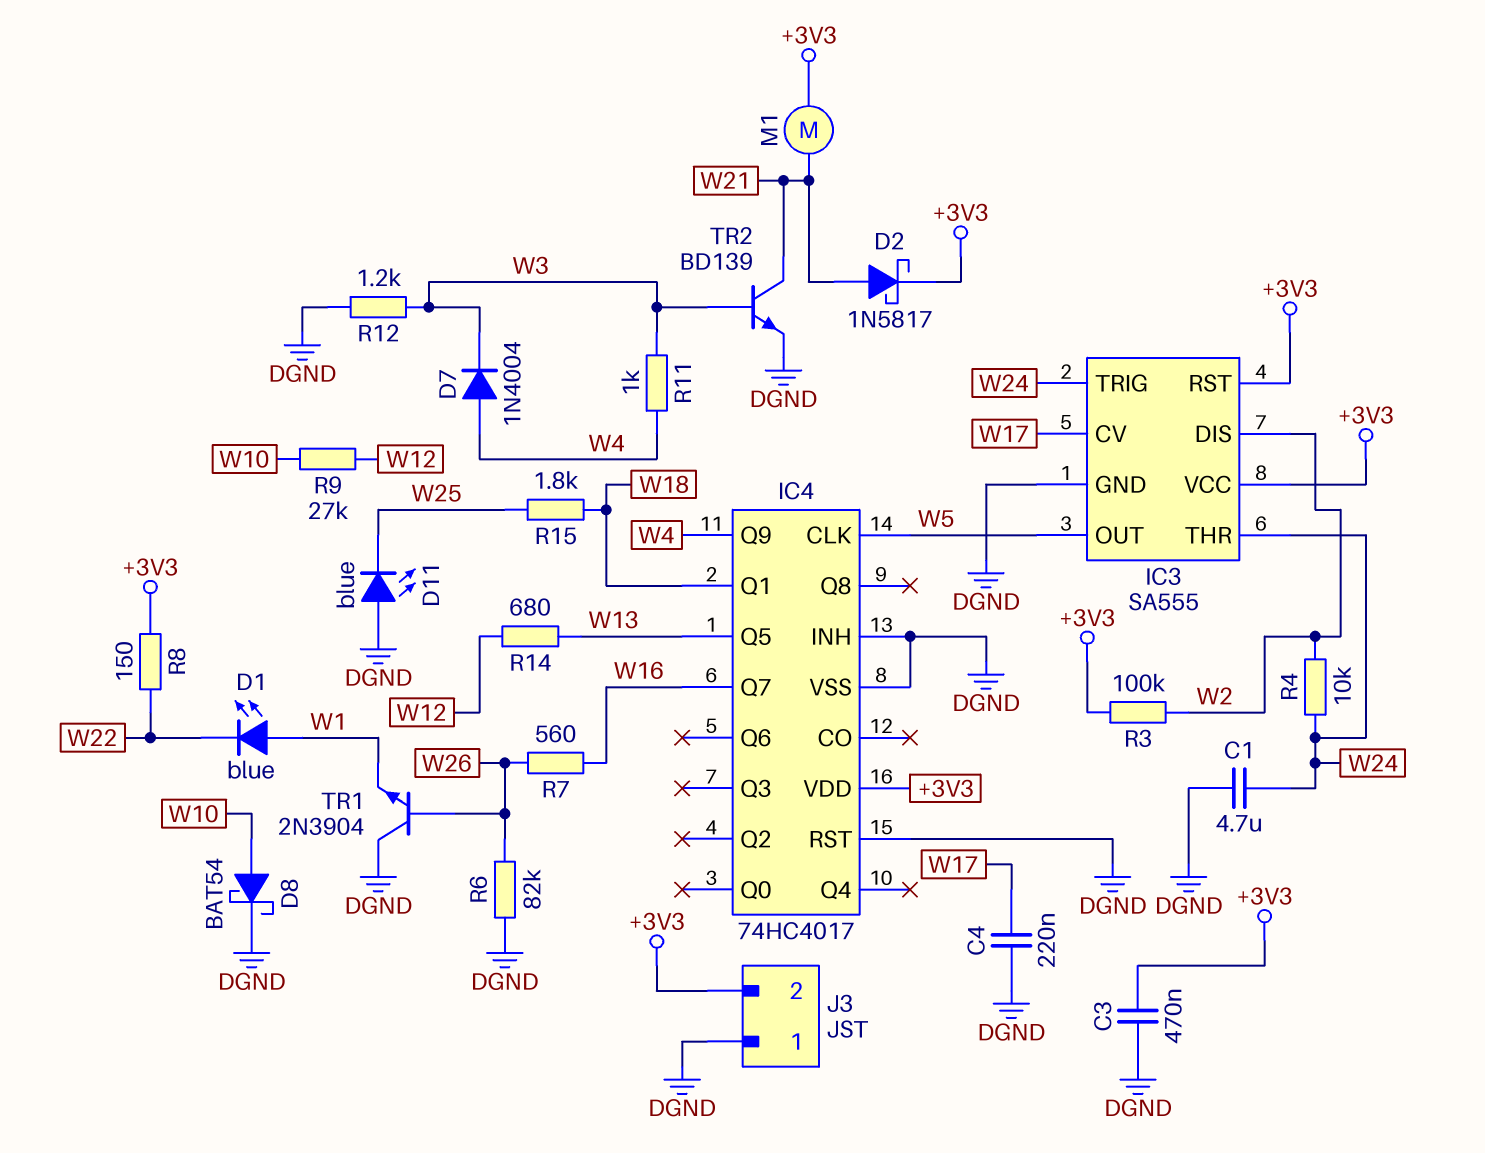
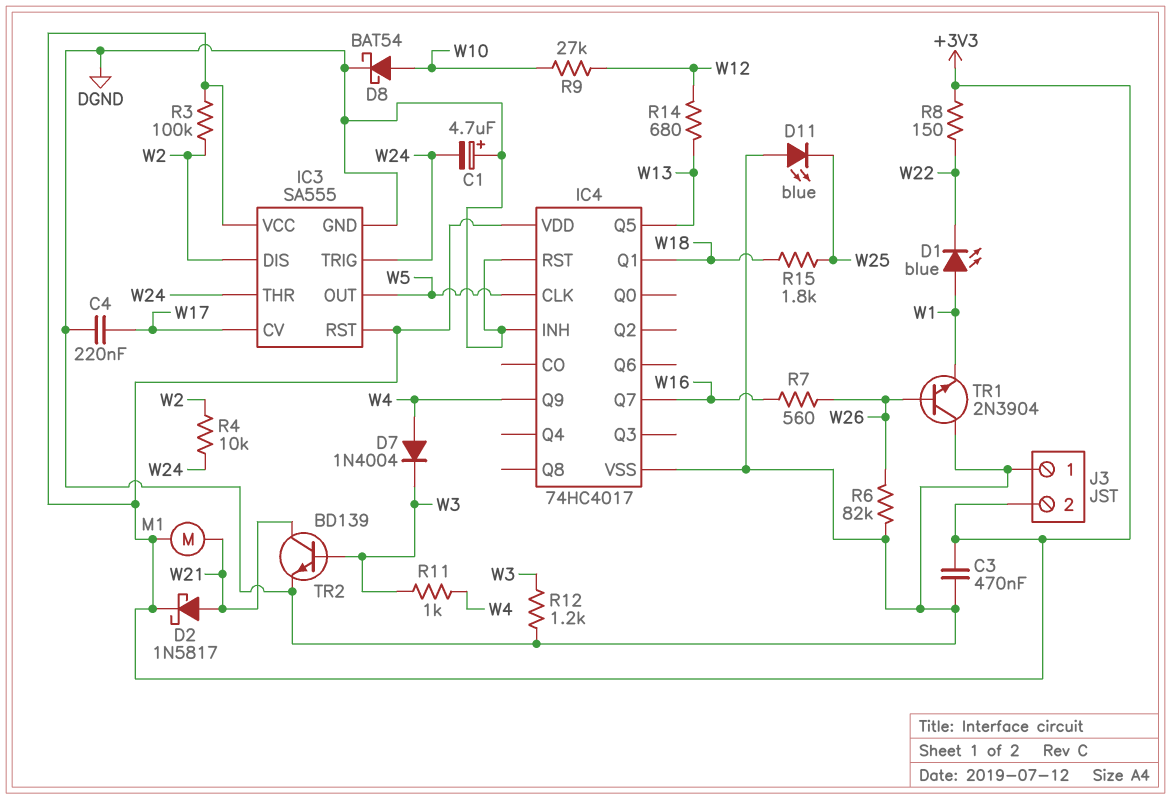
C1: 4.7uF (DGND, W24) -> 4.7uF (plus DGND, minus W24)

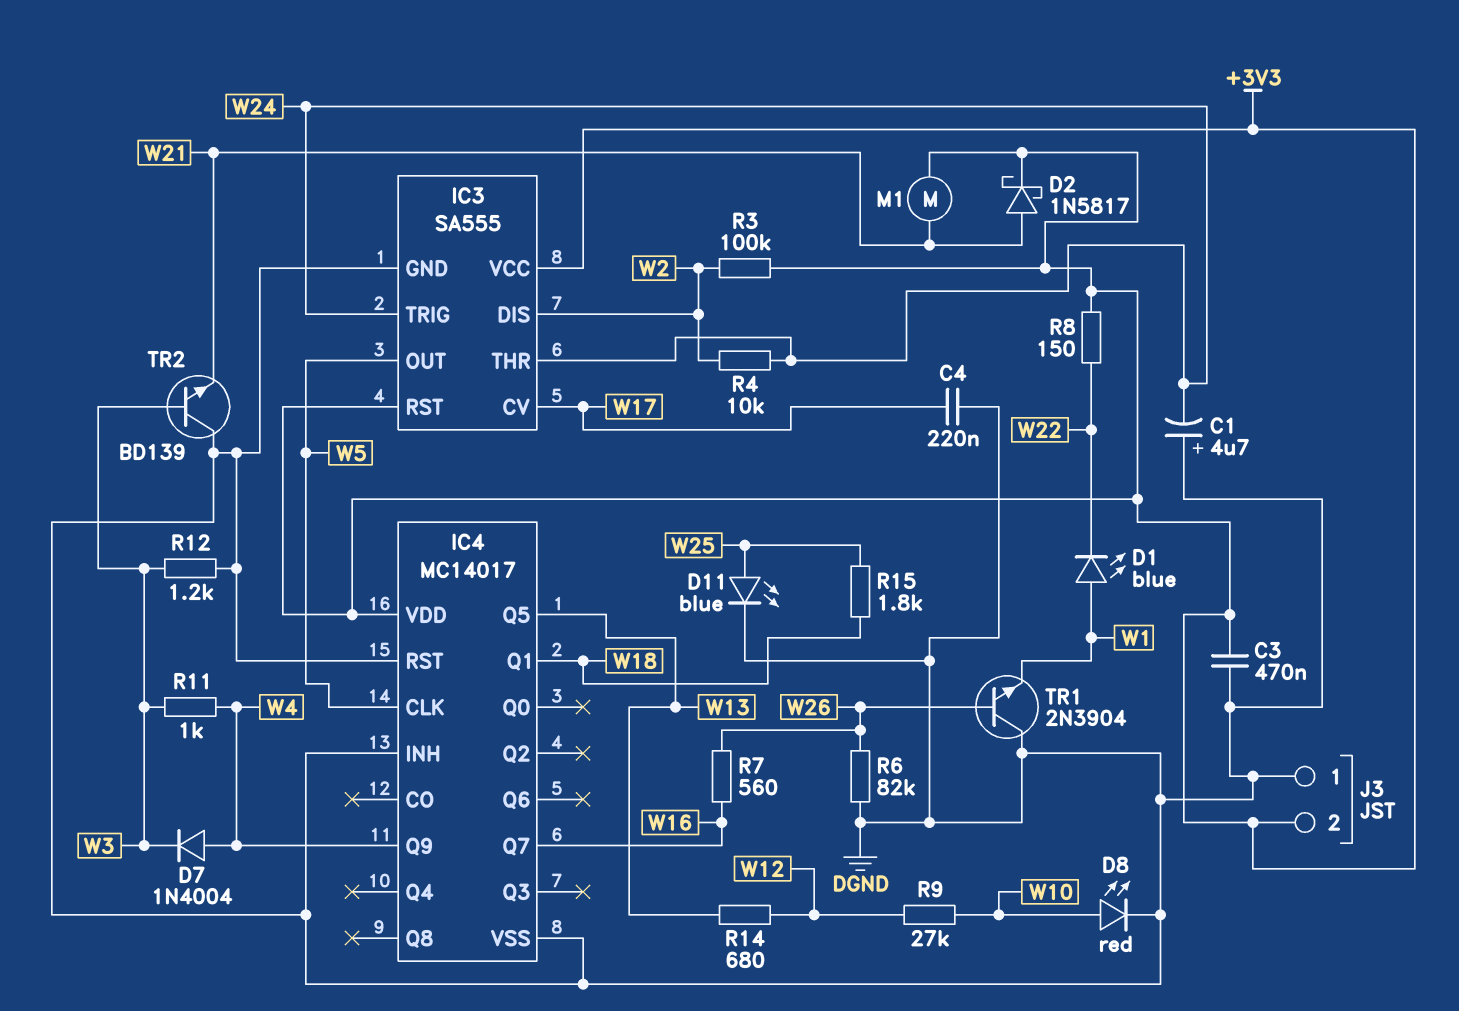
D8: schottky BAT54 (A W10, K DGND) -> LED red (A W10, K DGND)
D11: LED blue (A DGND, K W25) -> LED blue (A W25, K DGND)
IC4: 74HC4017 -> MC14017
TR2: NPN BD139 (B W3, C W21, E DGND) -> NPN BD139 (B W3, C DGND, E W21)

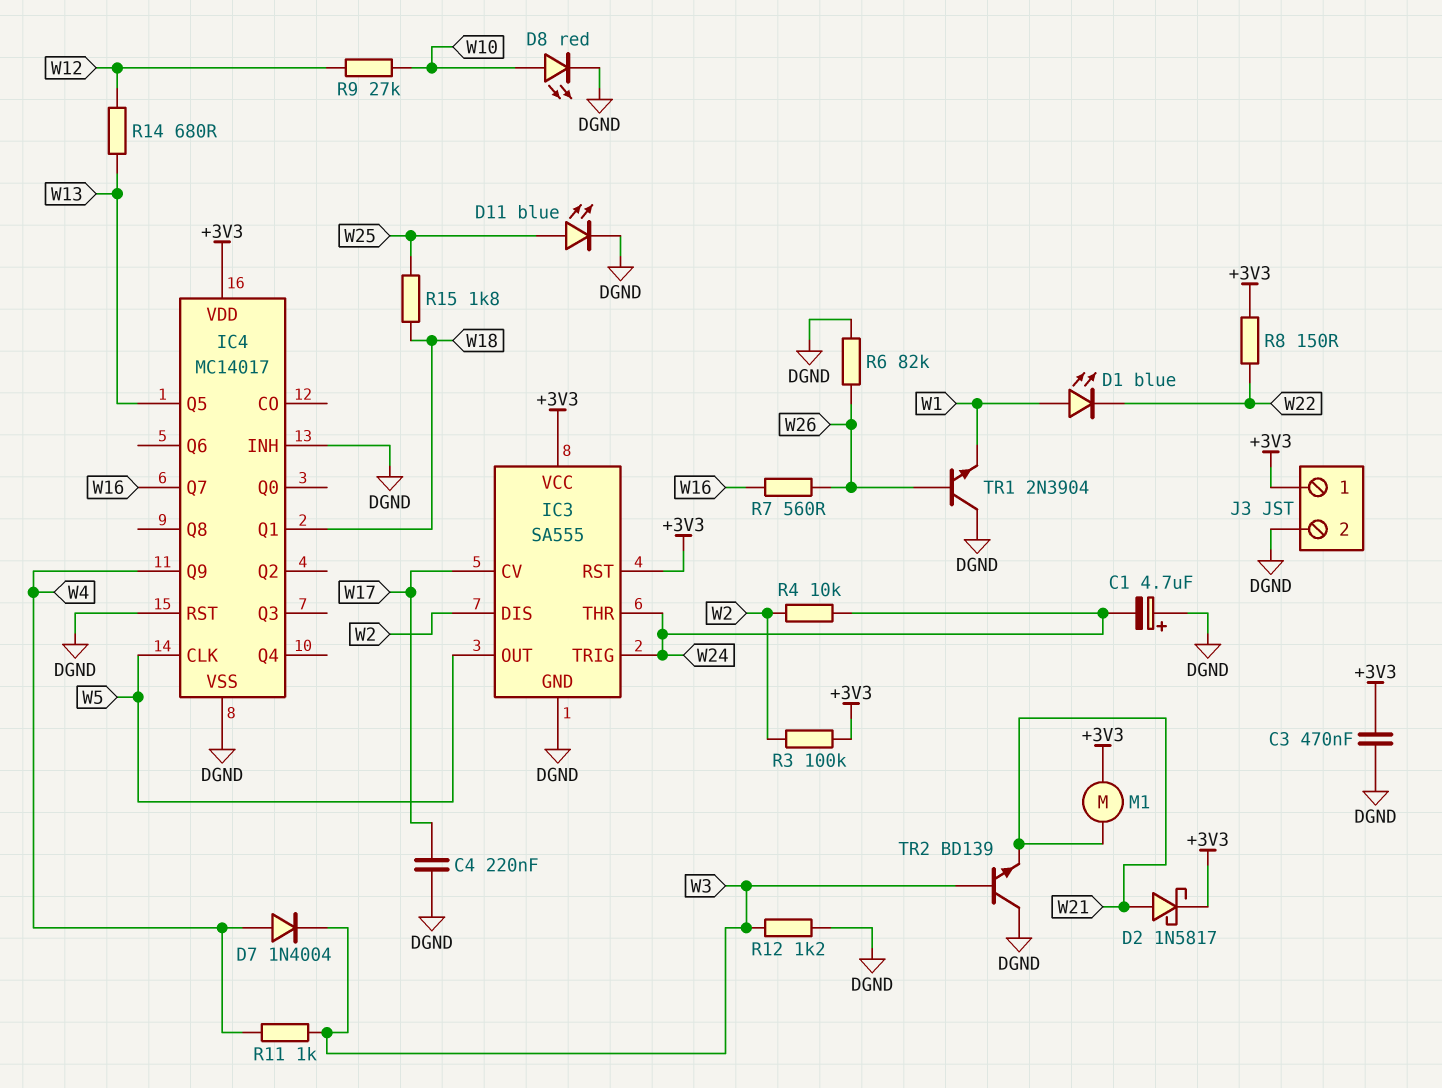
J3 pin 1: DGND -> +3V3
J3 pin 2: +3V3 -> DGND

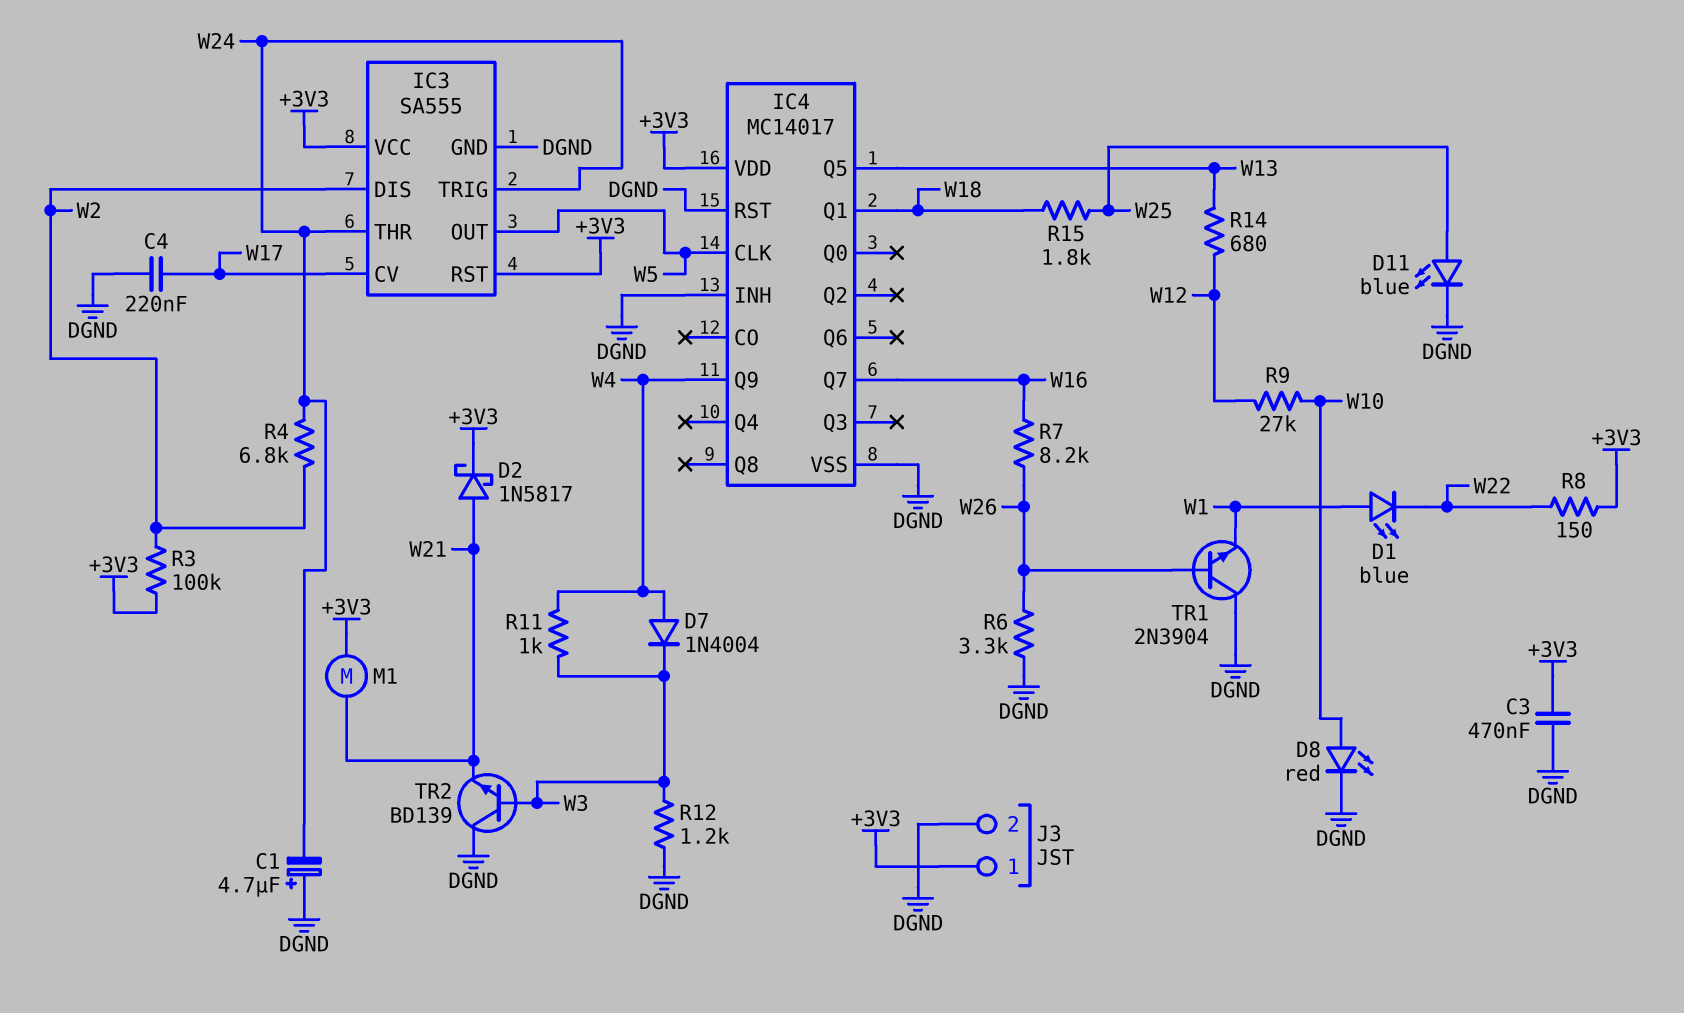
R4: 10k (W2, W24) -> 6.8k (W2, W24)
R6: 82k (DGND, W26) -> 3.3k (DGND, W26)
R7: 560 (W16, W26) -> 8.2k (W16, W26)

